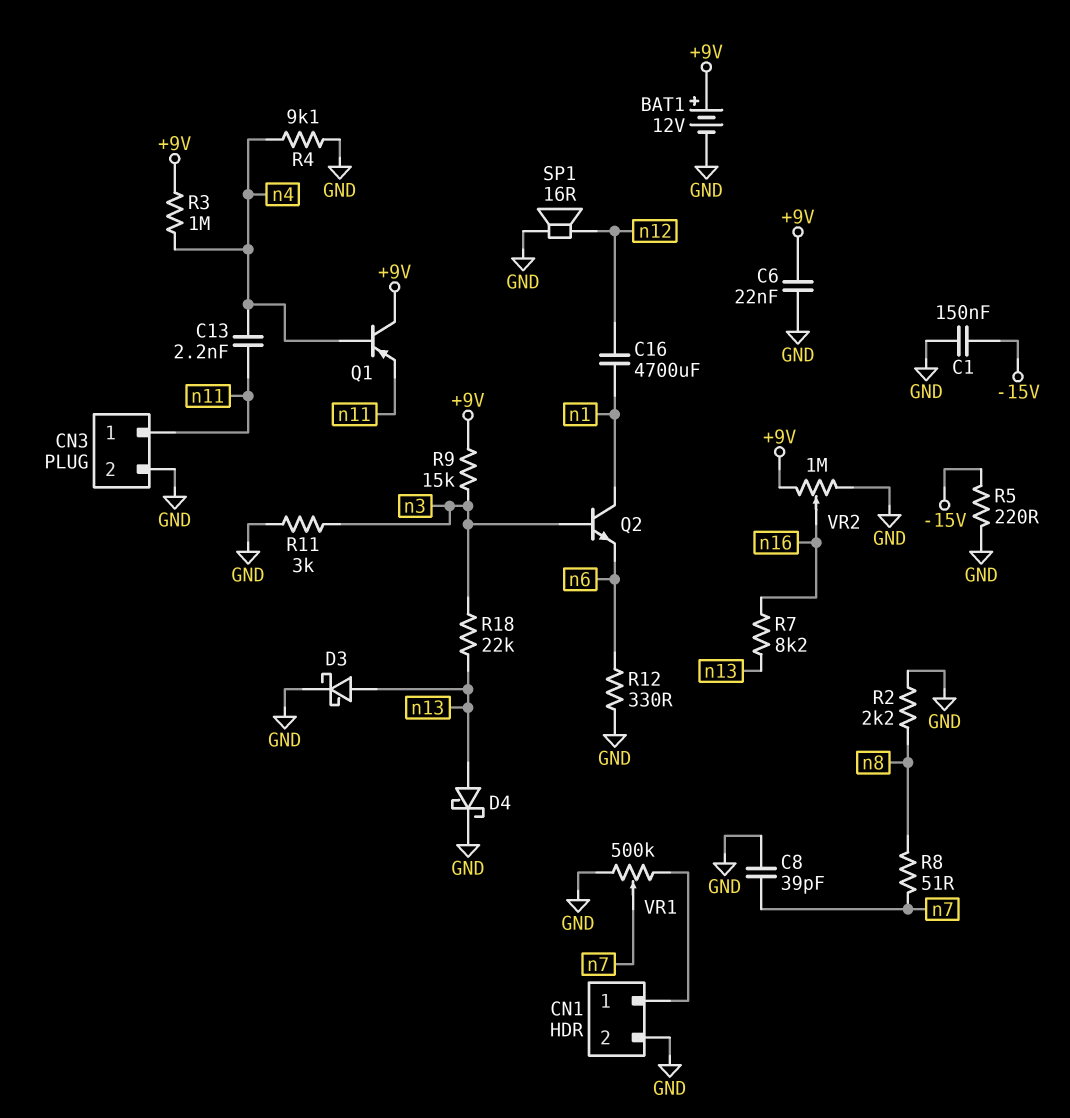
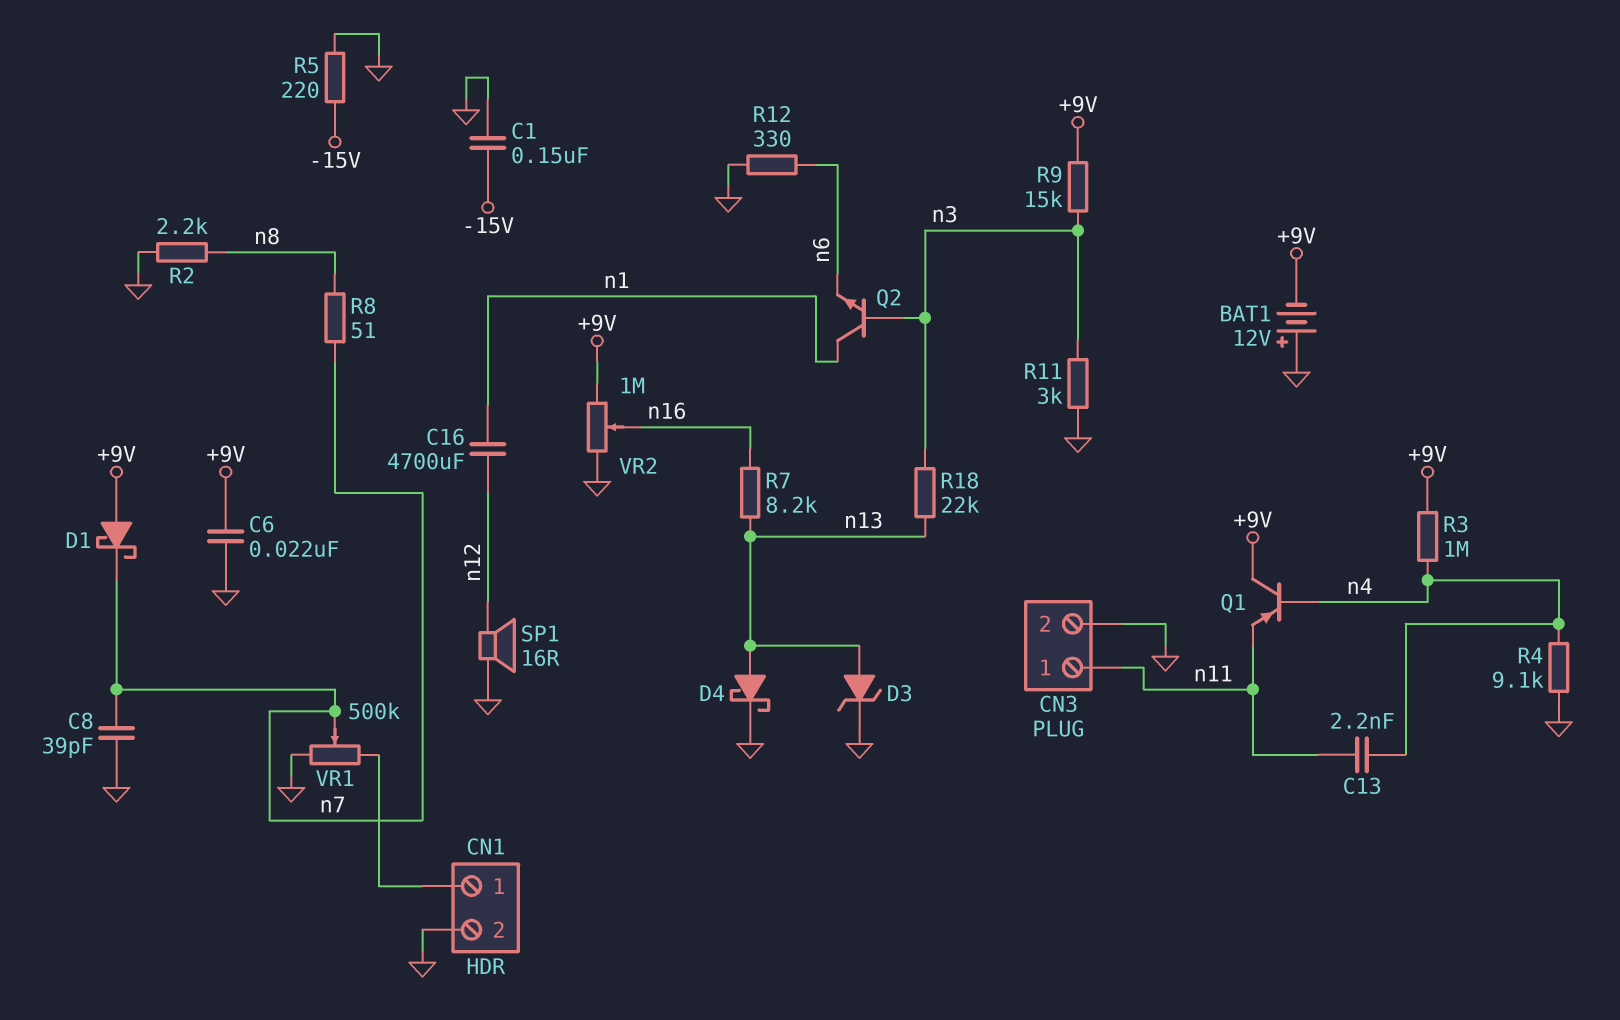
BAT1: 12V (plus +9V, minus GND) -> 12V (plus GND, minus +9V)
D1: none -> schottky (A +9V, K n7)
D3: schottky (A n13, K GND) -> zener (A n13, K GND)

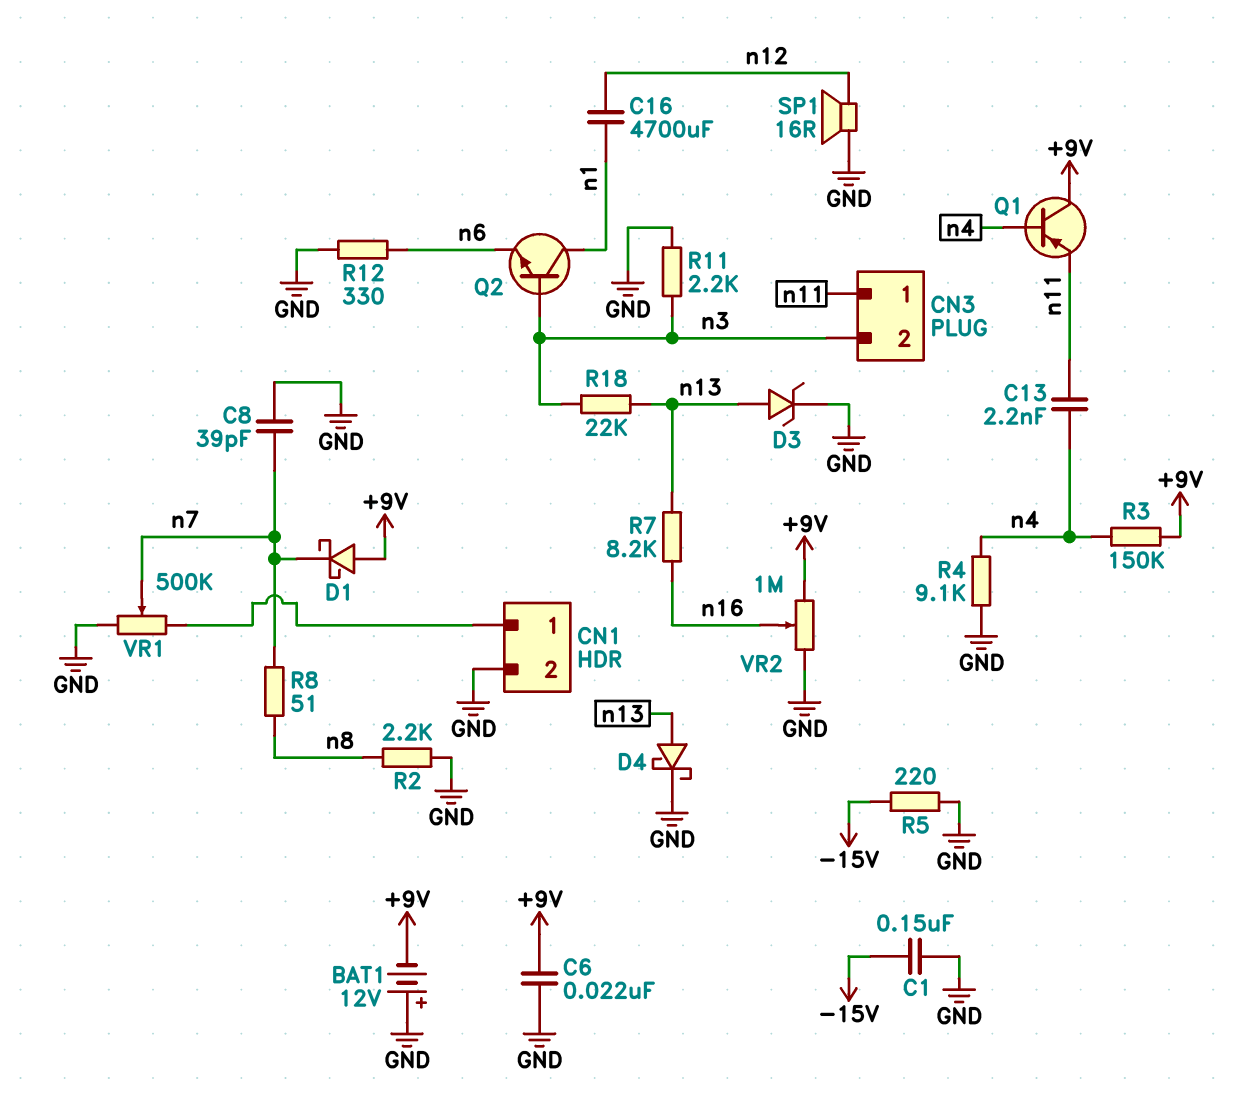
CN3 pin 2: GND -> n3
R3: 1M (+9V, n4) -> 150k (+9V, n4)
R9: 15k (+9V, n3) -> none
R11: 3k (GND, n3) -> 2.2k (GND, n3)

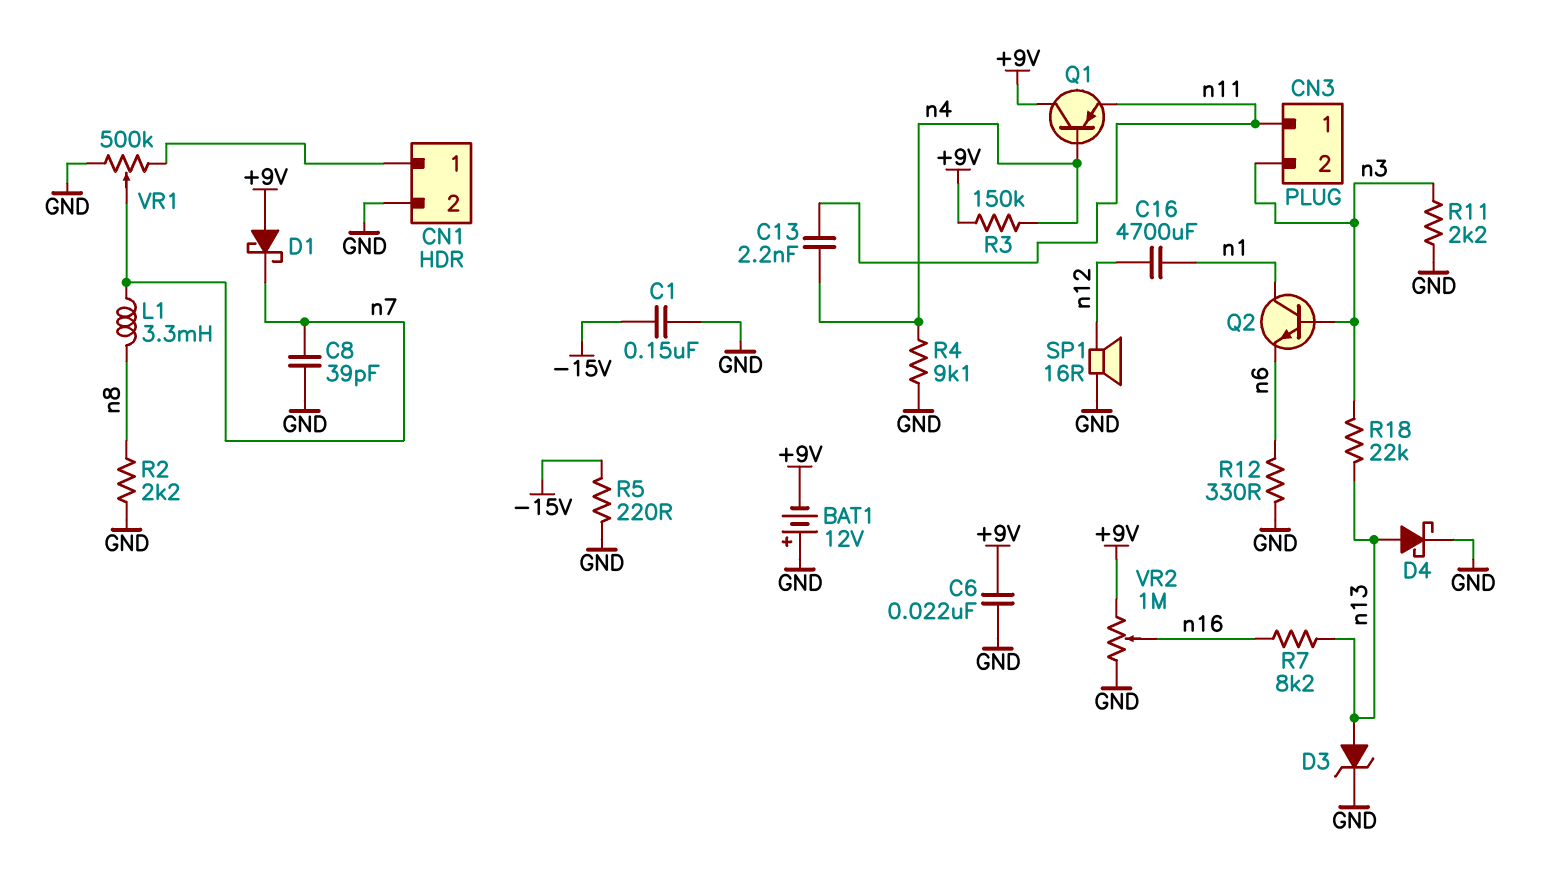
L1: none -> 3.3mH (n7, n8)
R8: 51 (n7, n8) -> none

